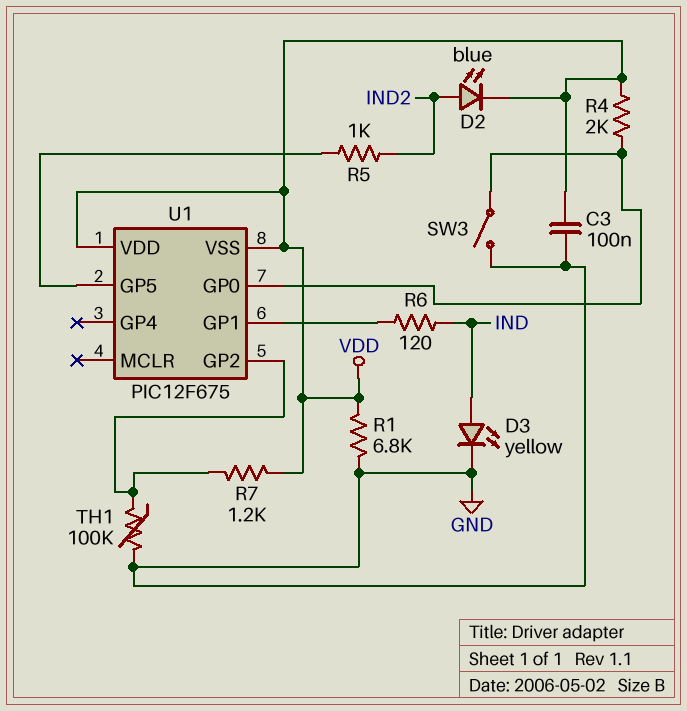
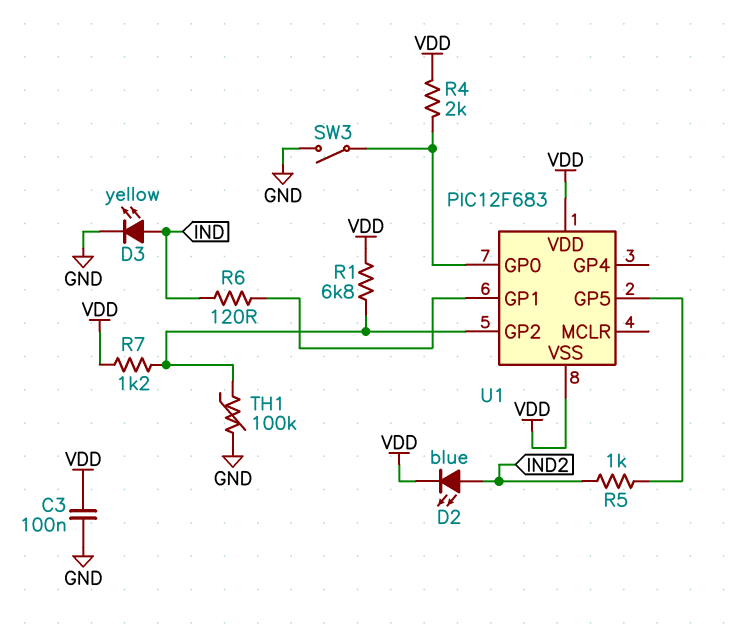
R1: 6.8k (GND, VDD) -> 6.8k (U1/GP2, VDD)
U1: PIC12F675 -> PIC12F683

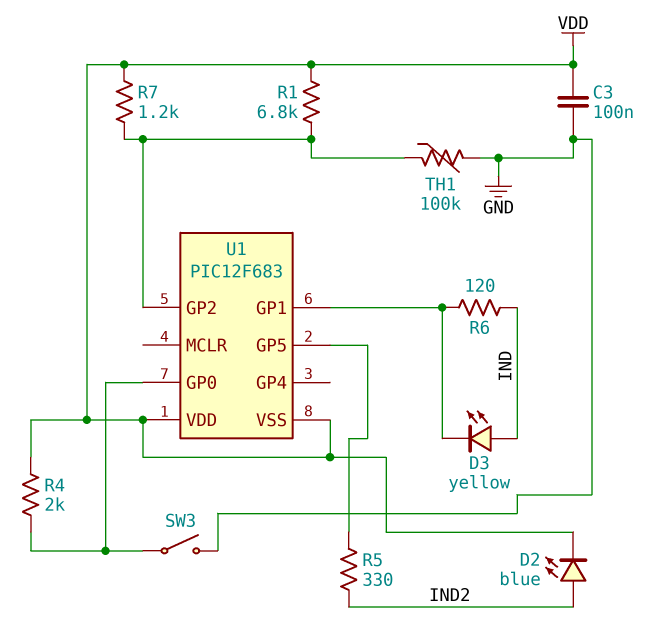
D3: LED yellow (A IND, K GND) -> LED yellow (A IND, K U1/GP1)
R5: 1k (IND2, U1/GP5) -> 330 (IND2, U1/GP5)

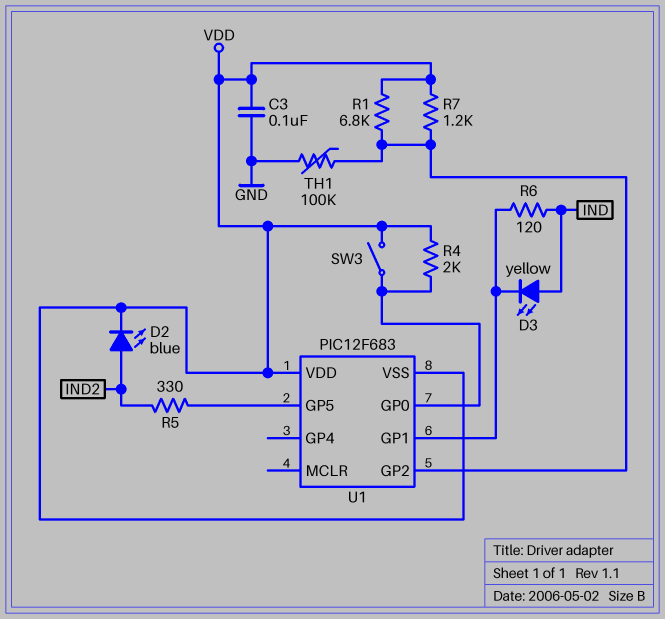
SW3: switch (GND, U1/GP0) -> switch (U1/GP0, VDD)

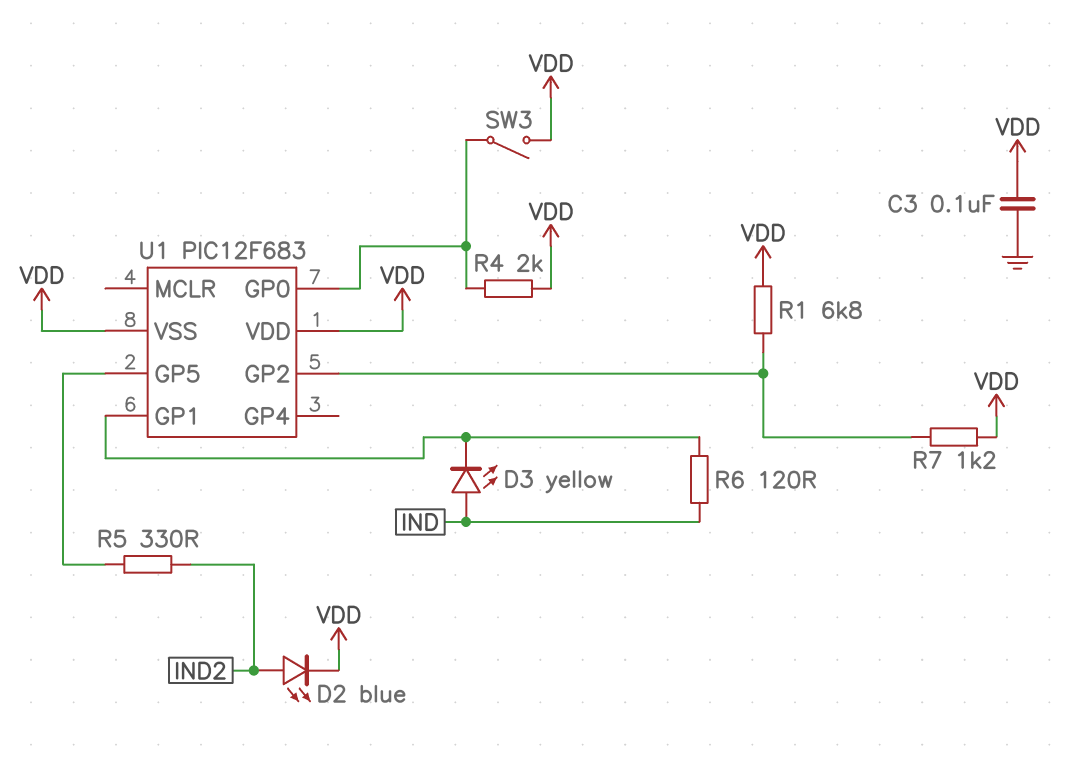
TH1: 100k (GND, U1/GP2) -> none

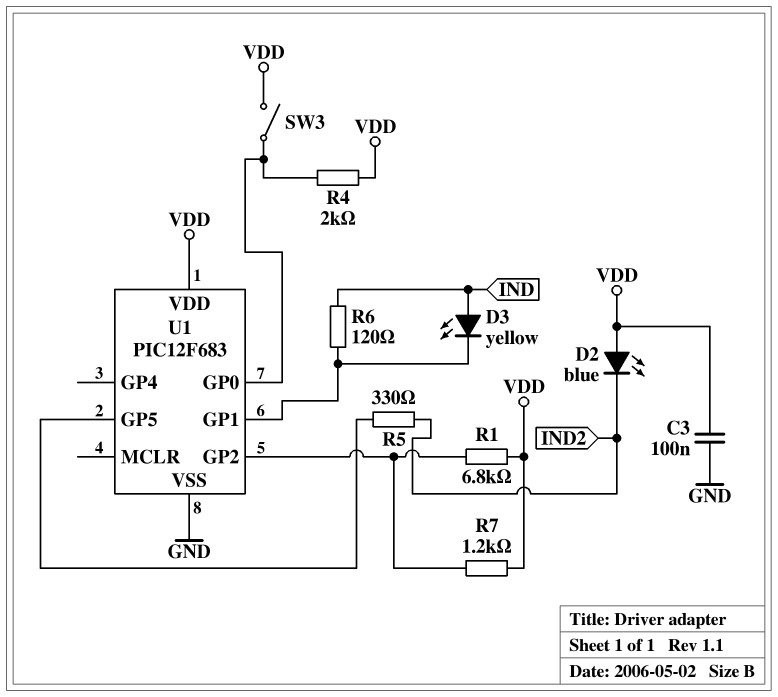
D2: LED blue (A IND2, K VDD) -> LED blue (A VDD, K IND2)
U1 pin VSS: VDD -> GND

